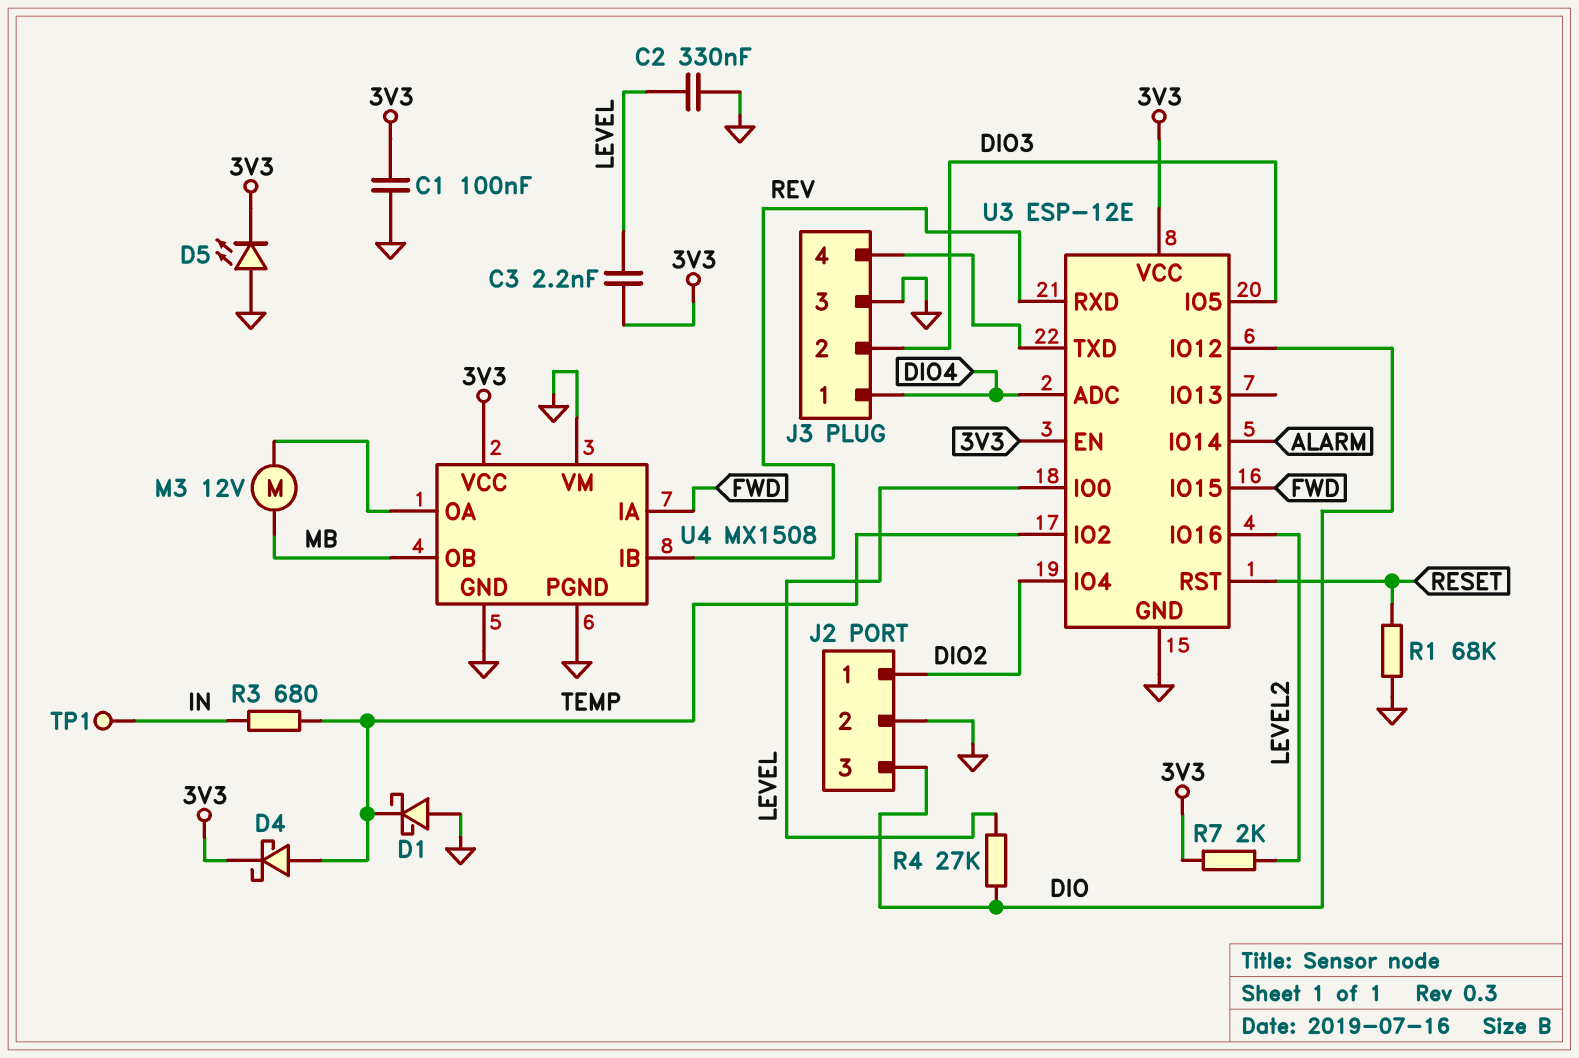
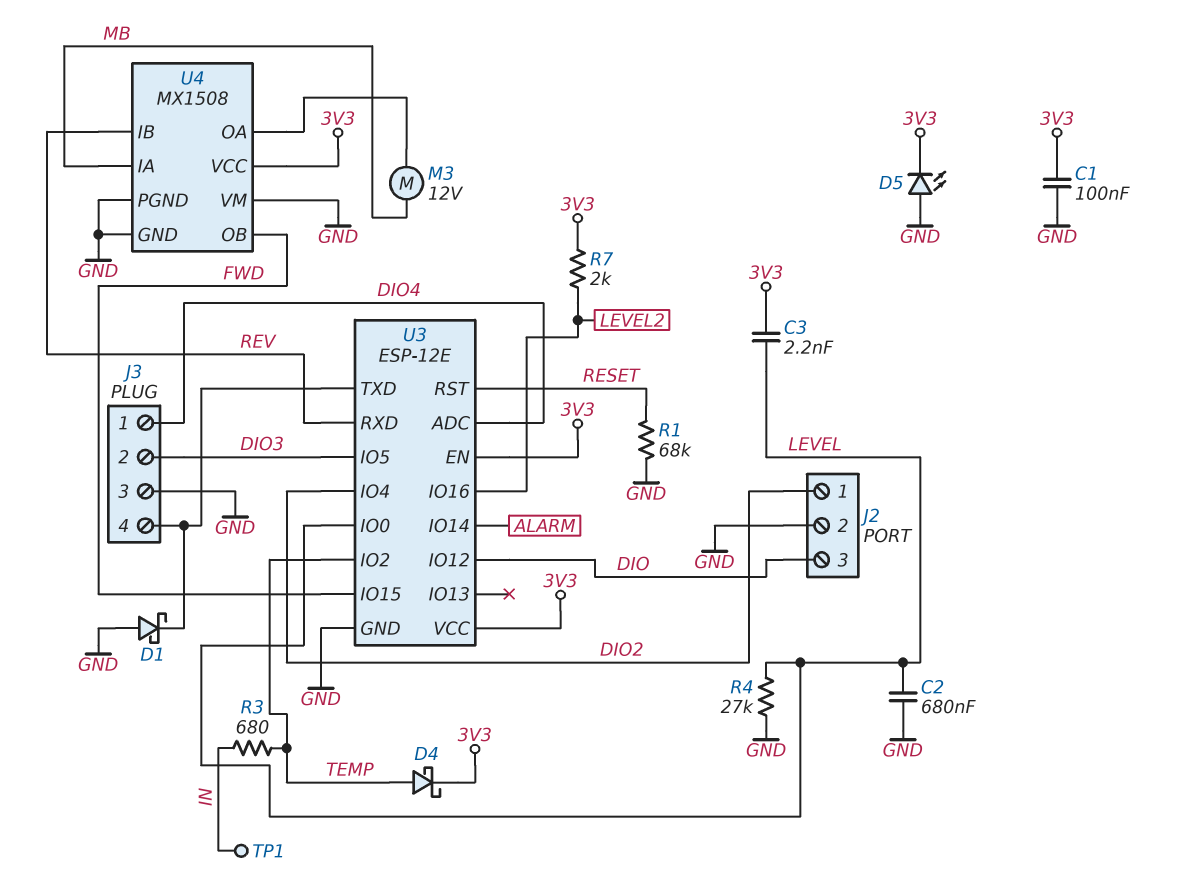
C2: 330nF (GND, LEVEL) -> 680nF (GND, LEVEL)
D1: schottky (A GND, K TEMP) -> schottky (A GND, K J3/4)
R4: 27k (DIO, LEVEL) -> 27k (GND, LEVEL)
U4 pin IA: FWD -> MB
U4 pin OB: MB -> FWD

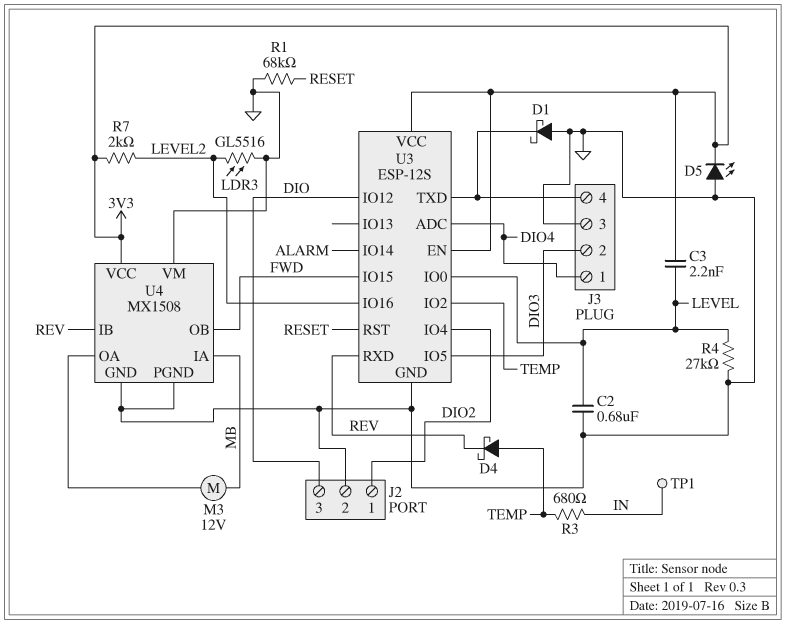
C1: 100nF (3V3, GND) -> none
D4: schottky (A TEMP, K 3V3) -> schottky (A TEMP, K REV)
LDR3: none -> GL5516 (GND, LEVEL2)
U3: ESP-12E -> ESP-12S

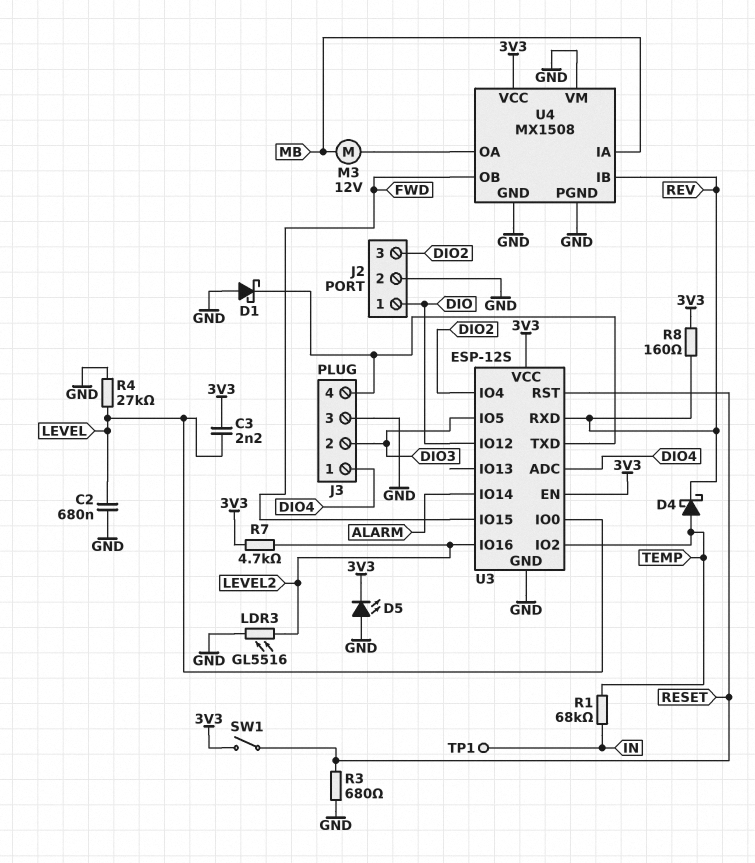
J2 pin 1: DIO2 -> DIO
J2 pin 3: DIO -> DIO2
R1: 68k (GND, RESET) -> 68k (IN, TEMP)
R3: 680 (IN, TEMP) -> 680 (GND, RESET)
R7: 2k (3V3, LEVEL2) -> 4.7k (3V3, LEVEL2)
R8: none -> 160 (3V3, REV)
SW1: none -> switch (3V3, RESET)

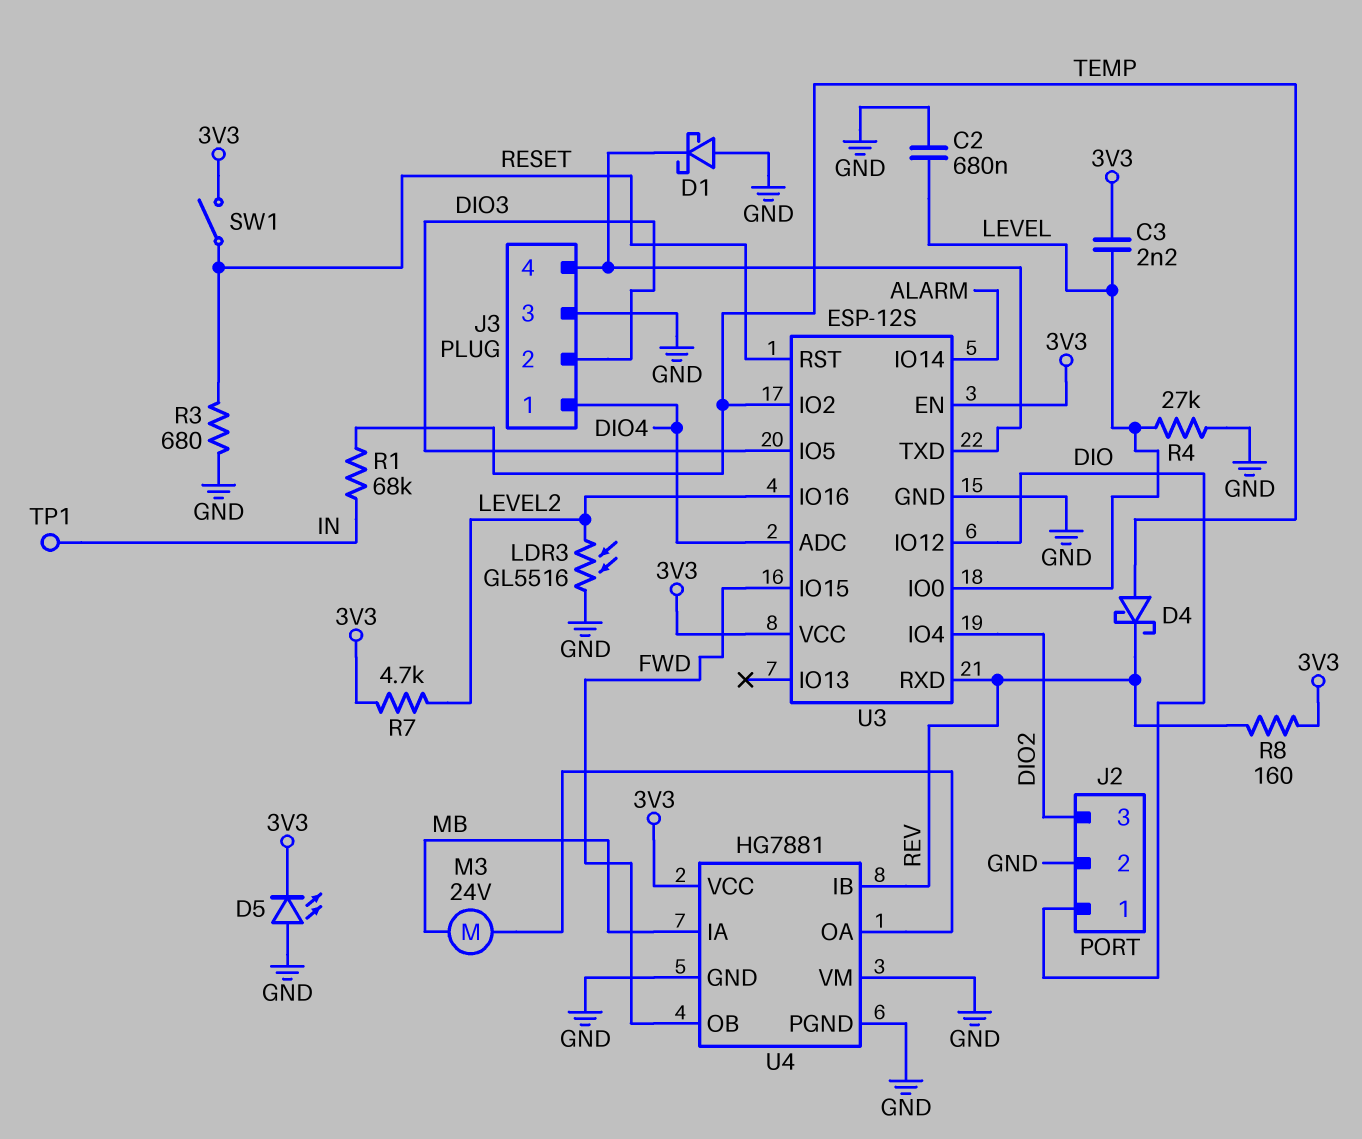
M3: motor 12V (MB, U4/OA) -> motor 24V (MB, U4/OA)
U4: MX1508 -> HG7881

